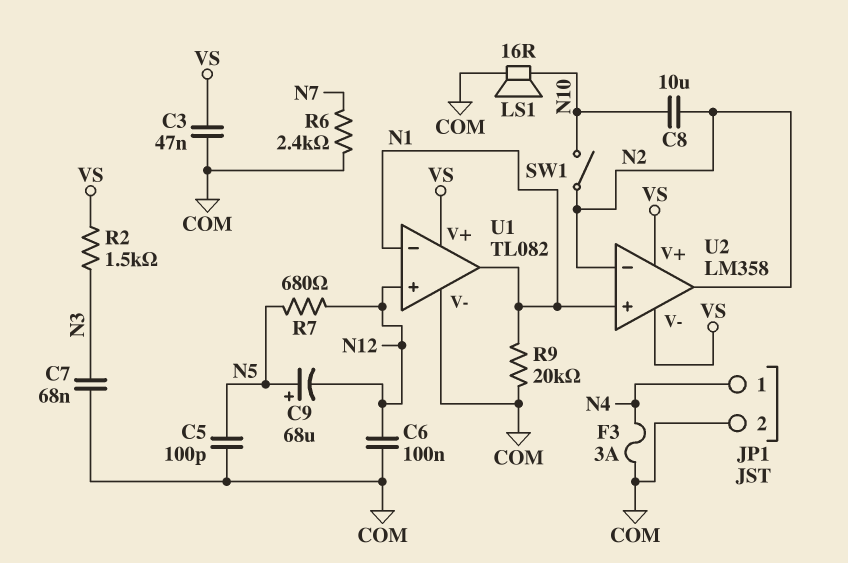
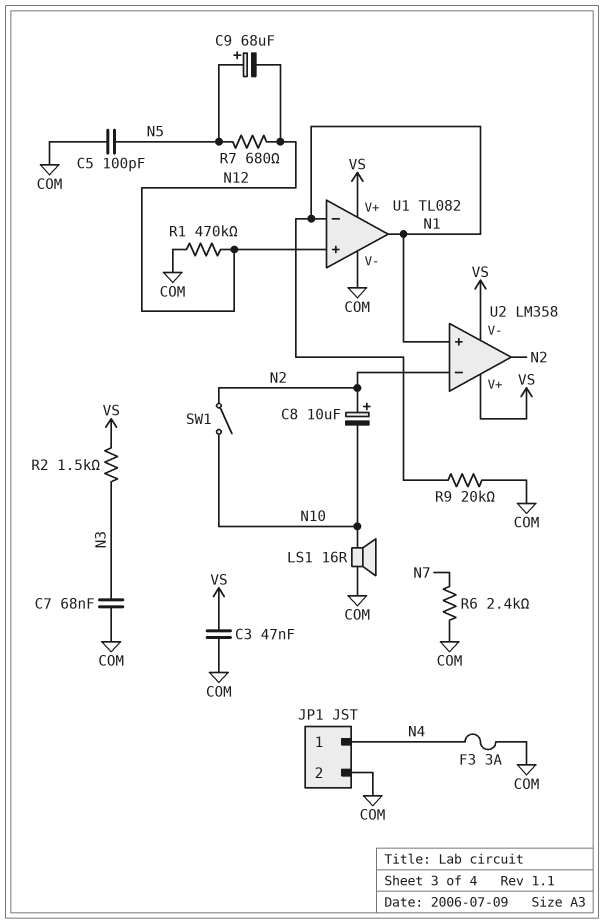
C6: 100nF (COM, N12) -> none
C8: 10uF (N2, N10) -> 10uF (plus N2, minus N10)
R1: none -> 470k (COM, N12)

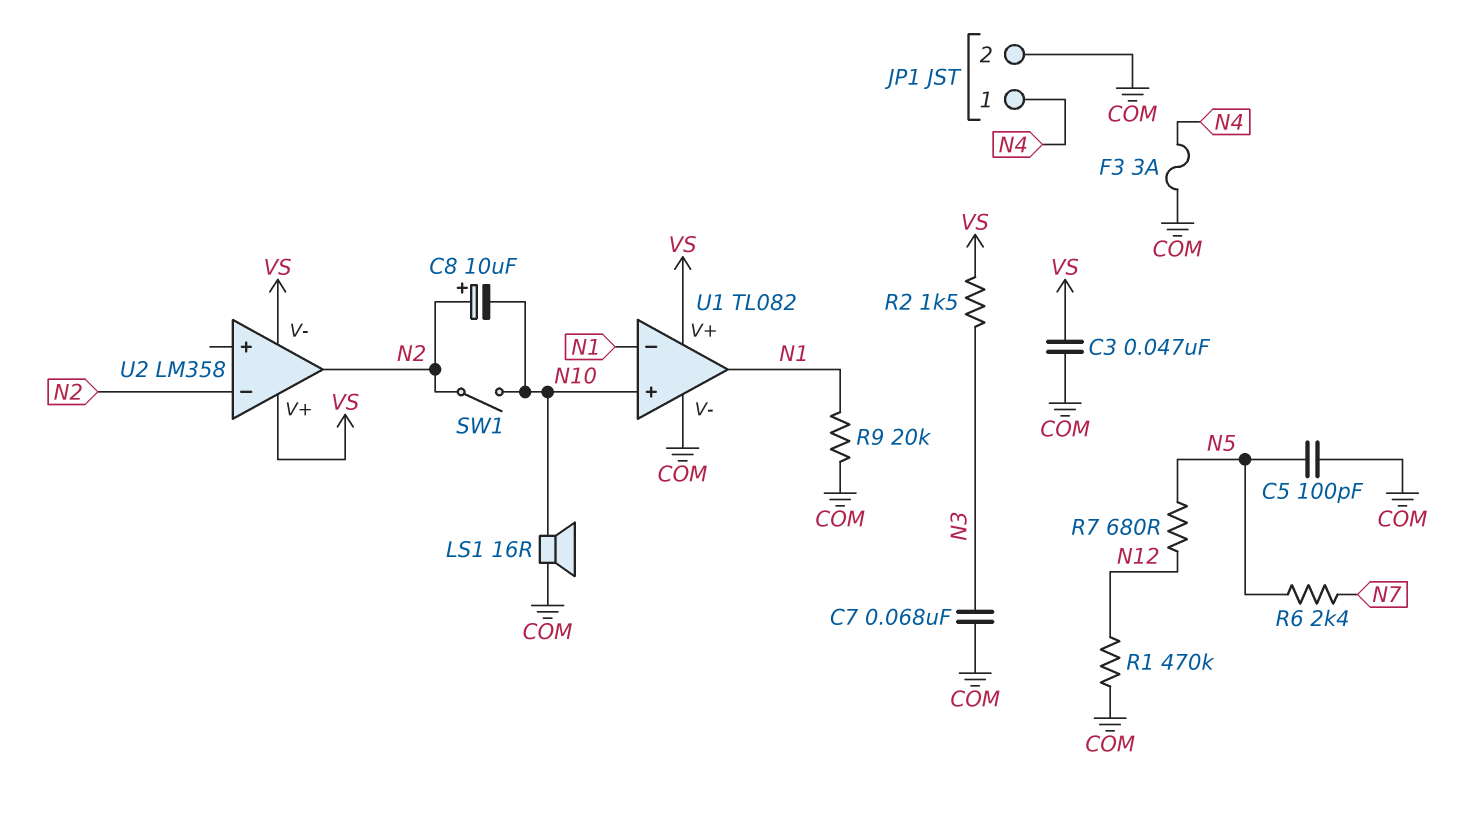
C9: 68uF (plus N5, minus N12) -> none
R6: 2.4k (COM, N7) -> 2.4k (N5, N7)
U1 pin in+: N12 -> N10
U2 pin in+: N1 -> none

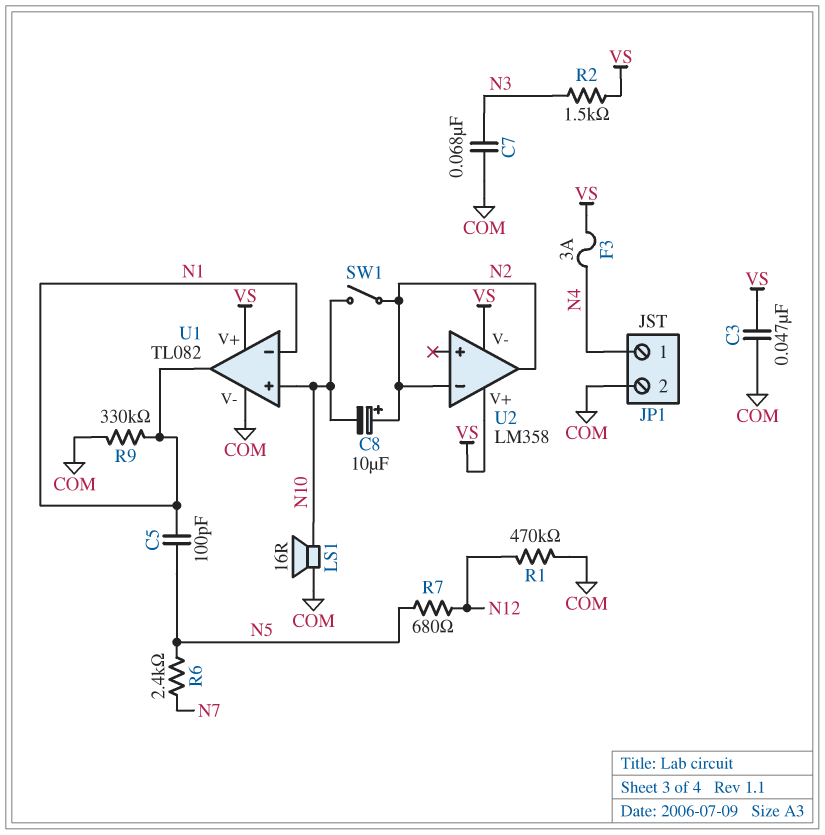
C5: 100pF (COM, N5) -> 100pF (N1, N5)
F3: 3A (COM, N4) -> 3A (N4, VS)
R9: 20k (COM, N1) -> 330k (COM, N1)

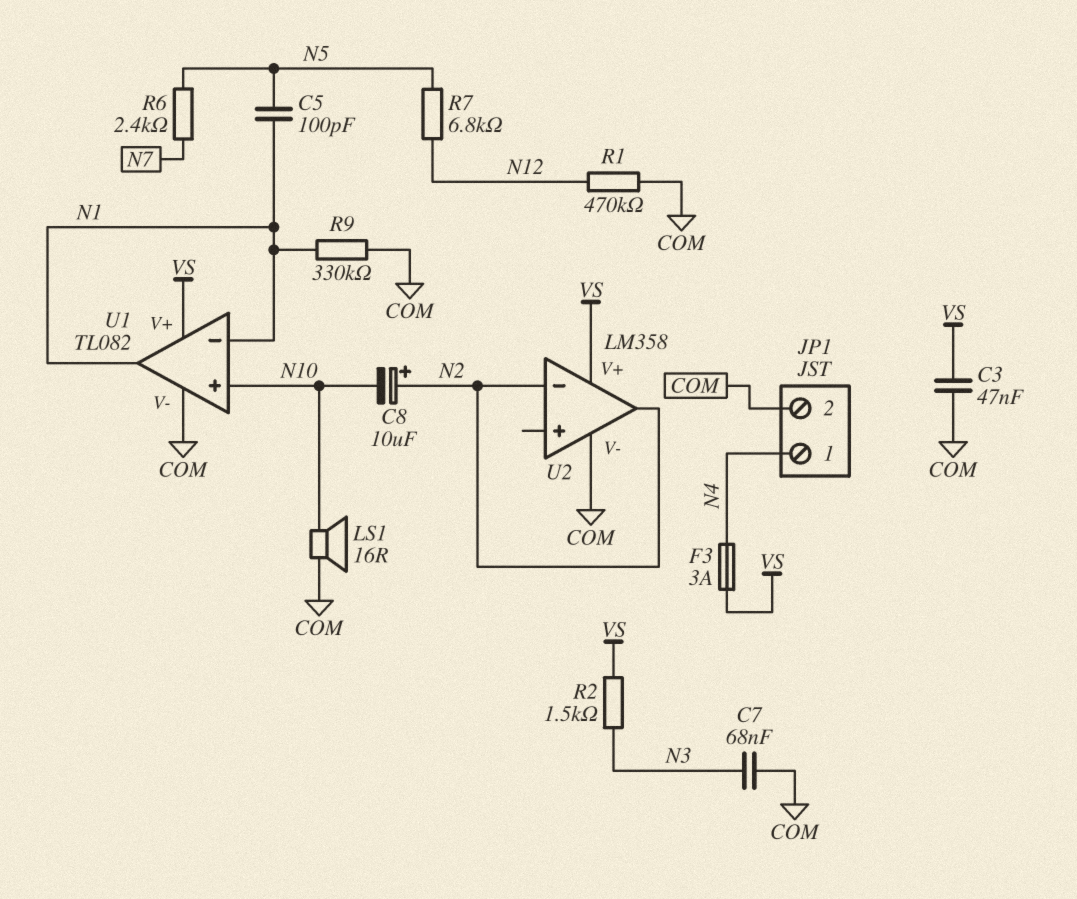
R7: 680 (N5, N12) -> 6.8k (N5, N12)
SW1: switch (N2, N10) -> none
U2 pin V-: VS -> COM

